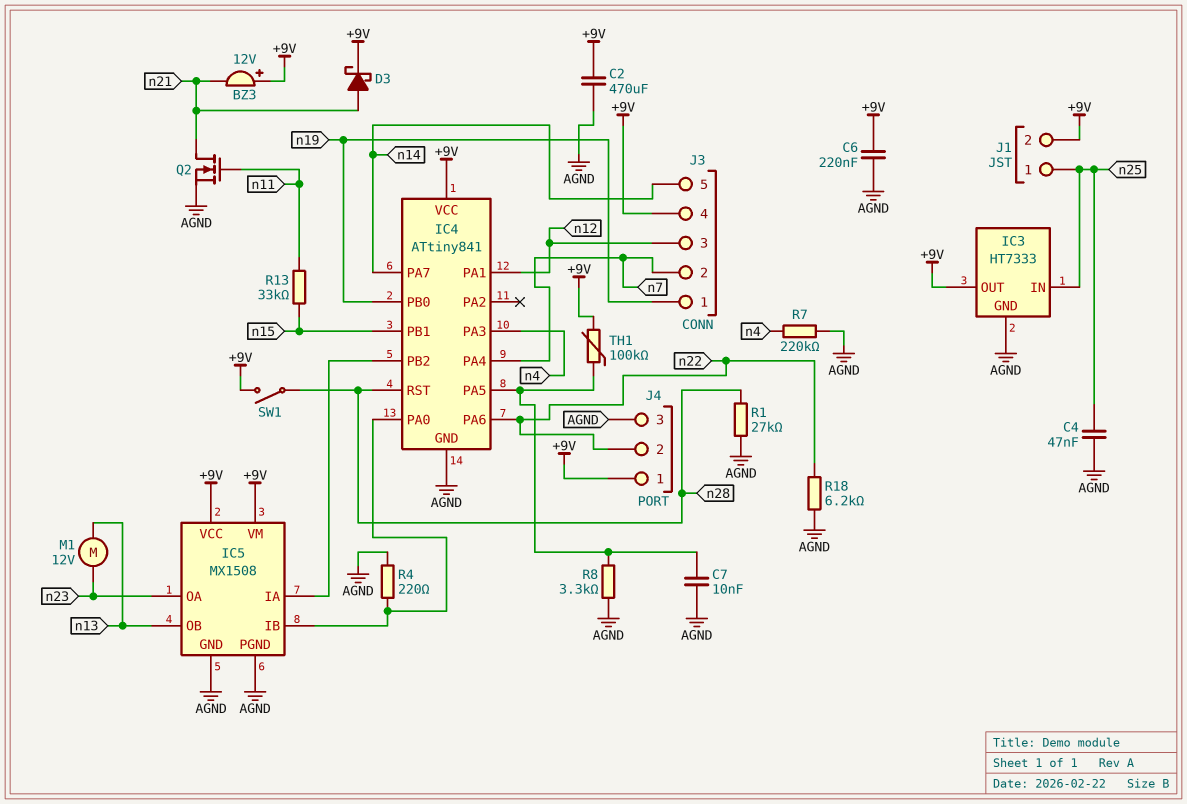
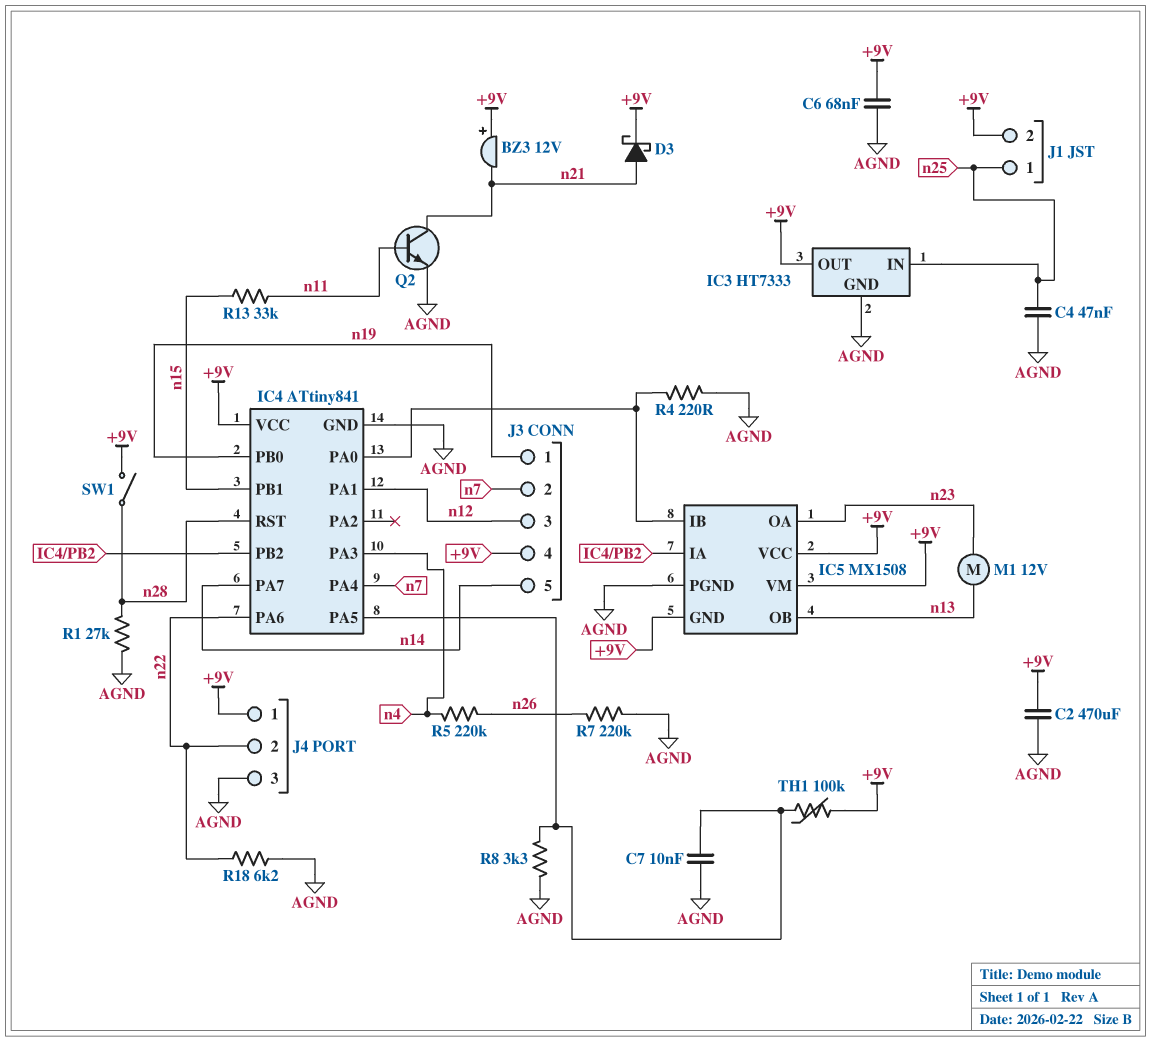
C6: 220nF (+9V, AGND) -> 68nF (+9V, AGND)
IC5 pin GND: AGND -> +9V
Q2: NMOS (G n11, D n21, S AGND) -> NPN (B n11, C n21, E AGND)
R5: none -> 220k (n4, n26)
R7: 220k (AGND, n4) -> 220k (AGND, n26)

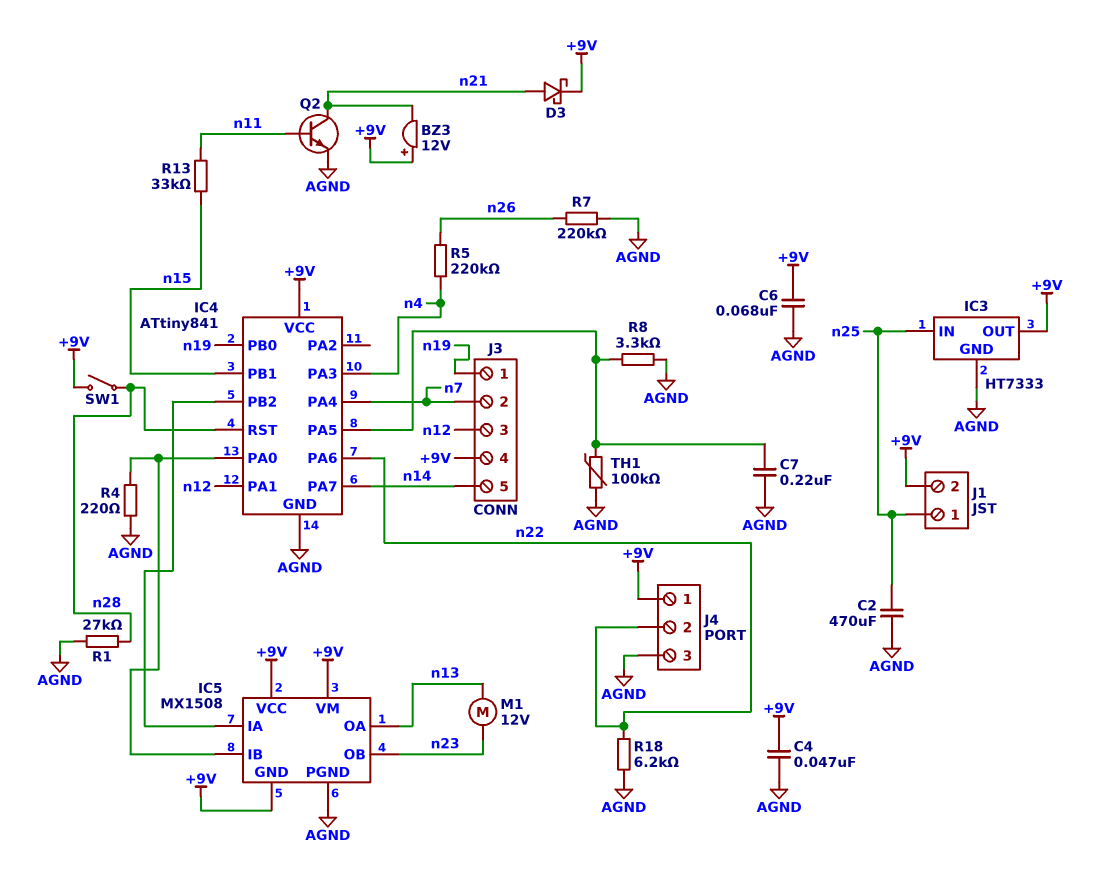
C2: 470uF (+9V, AGND) -> 470uF (AGND, n25)
C4: 47nF (AGND, n25) -> 47nF (+9V, AGND)
C7: 10nF (AGND, IC4/PA5) -> 220nF (AGND, IC4/PA5)
IC5 pin OA: n23 -> n13
IC5 pin OB: n13 -> n23
TH1: 100k (+9V, IC4/PA5) -> 100k (AGND, IC4/PA5)

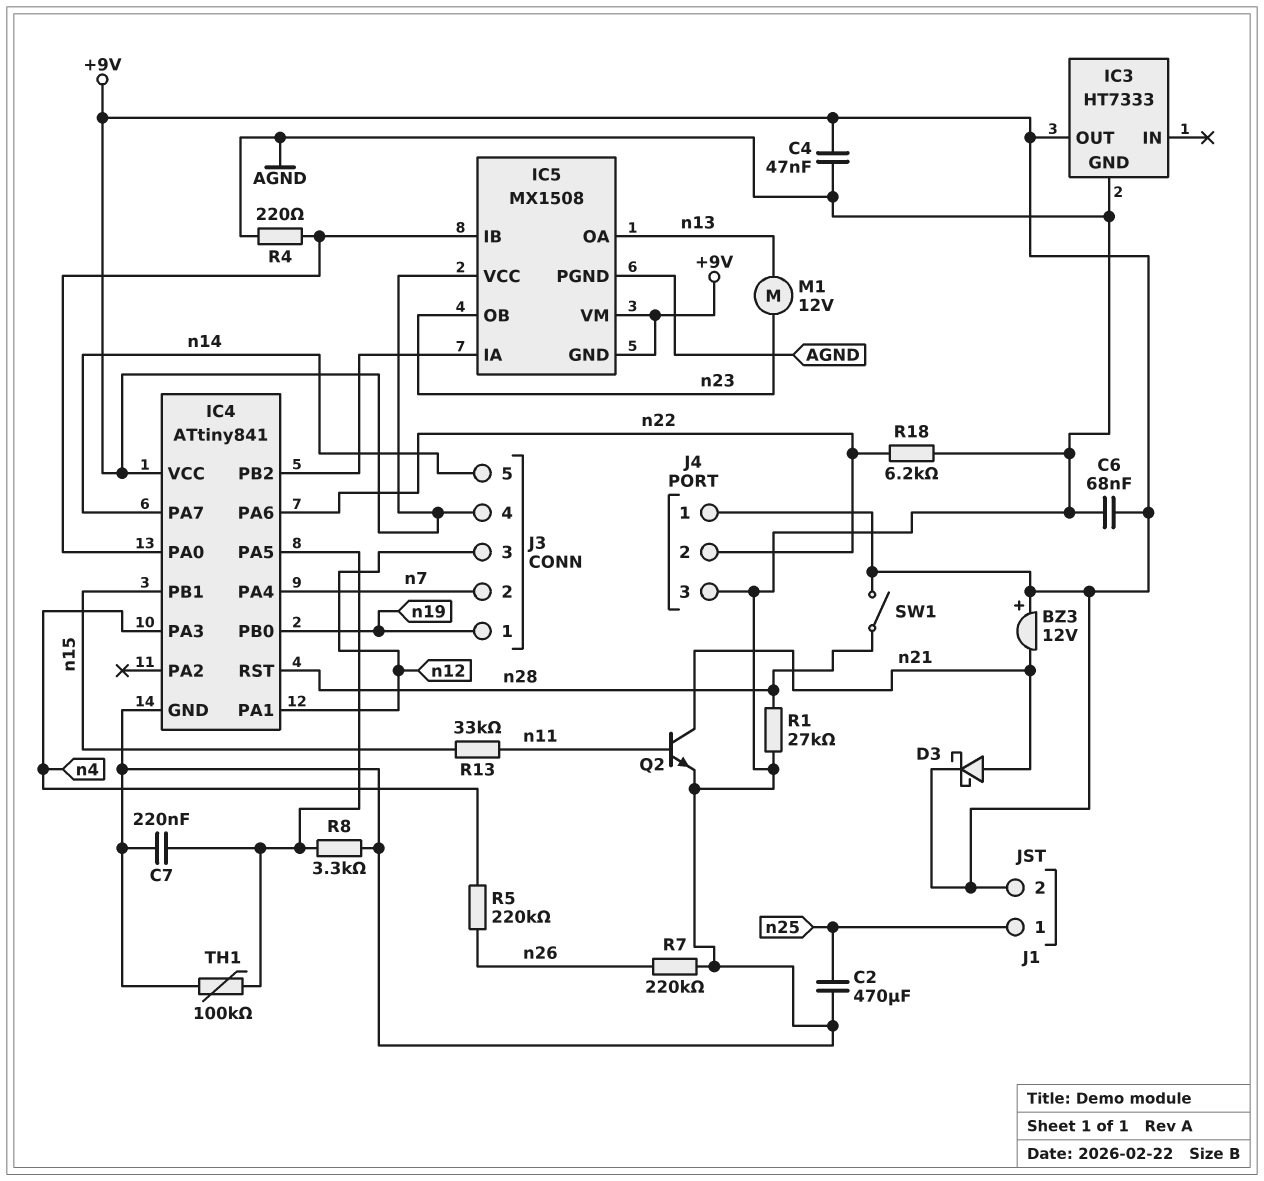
IC3 pin IN: n25 -> none

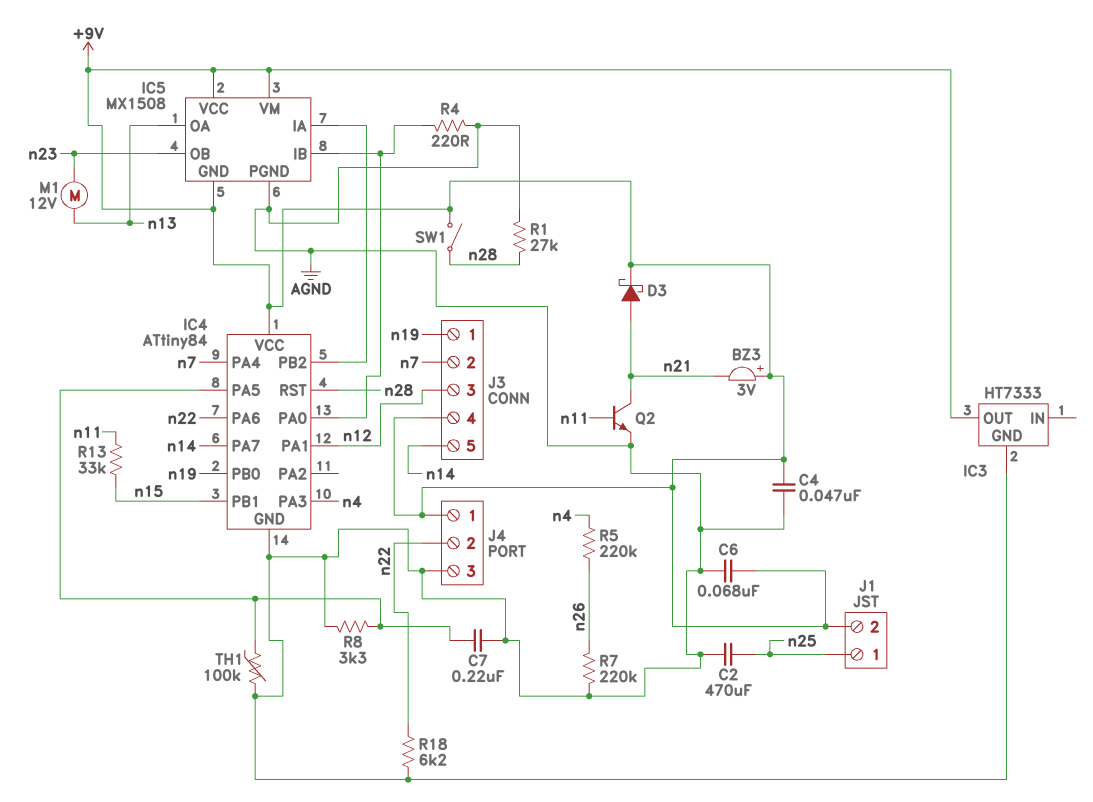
BZ3: buzzer 12V (plus +9V, minus n21) -> buzzer 3V (plus +9V, minus n21)
IC4: ATtiny841 -> ATtiny84

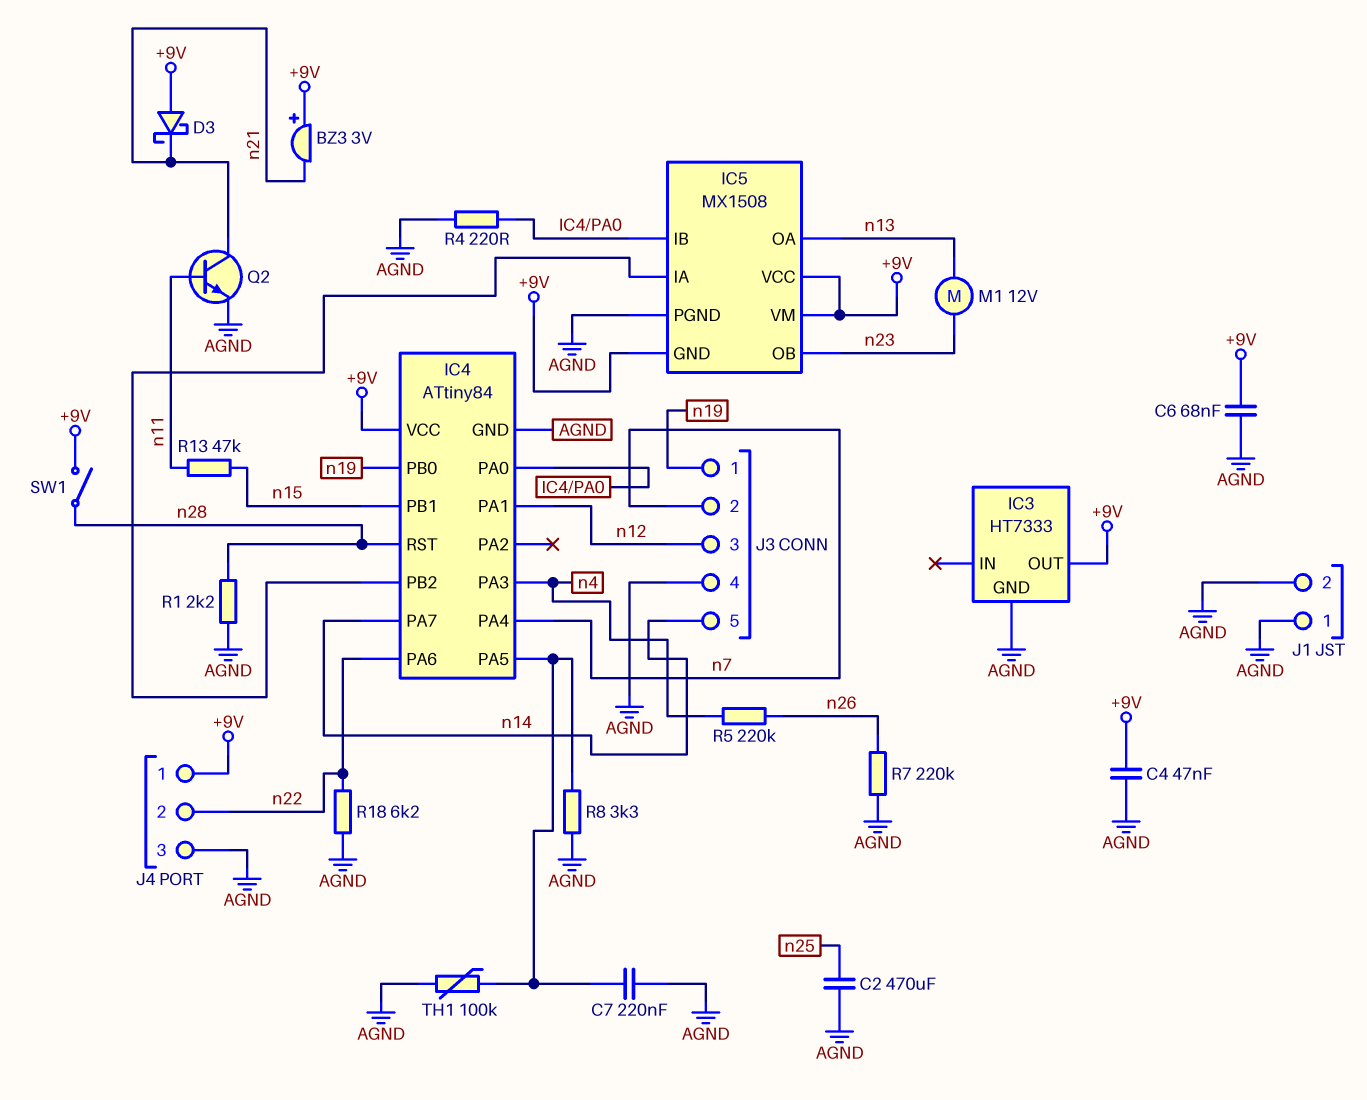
D3: schottky (A n21, K +9V) -> schottky (A +9V, K n21)
J1 pin 1: n25 -> AGND
J1 pin 2: +9V -> AGND
J3 pin 4: +9V -> AGND
R1: 27k (AGND, n28) -> 2.2k (AGND, n28)
R13: 33k (n11, n15) -> 47k (n11, n15)

